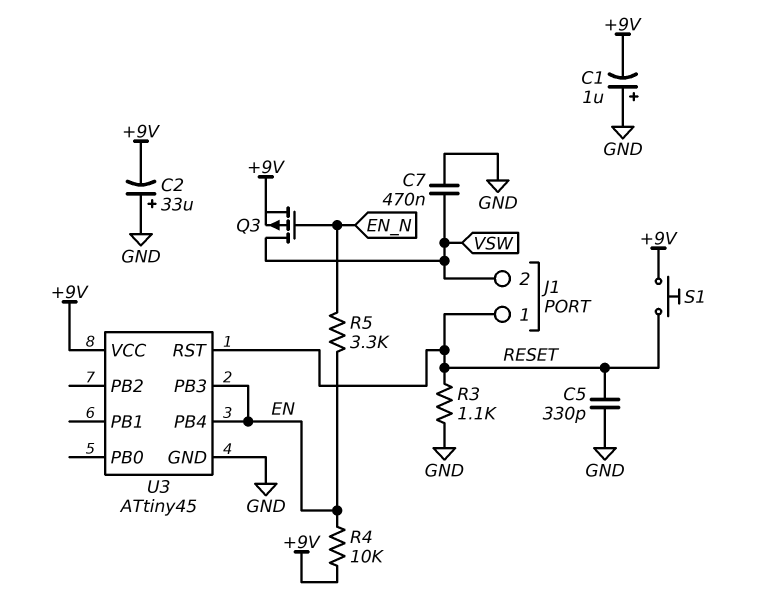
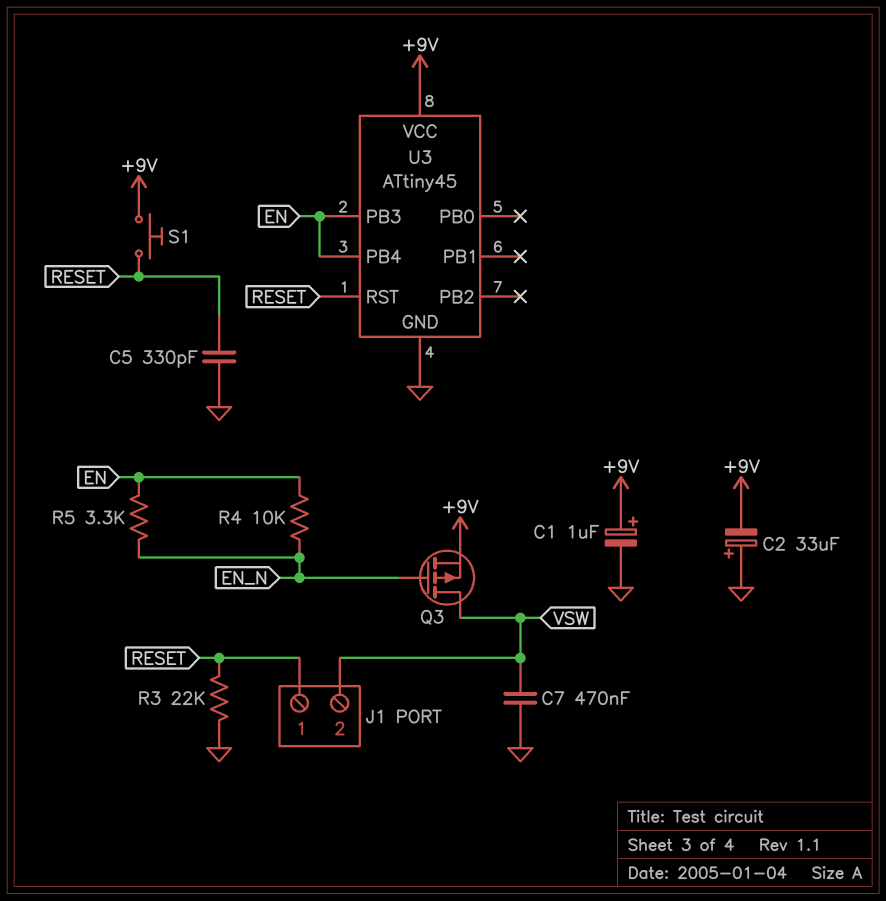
C1: 1uF (plus GND, minus +9V) -> 1uF (plus +9V, minus GND)
R3: 1.1k (GND, RESET) -> 22k (GND, RESET)
R4: 10k (+9V, EN) -> 10k (EN, EN_N)

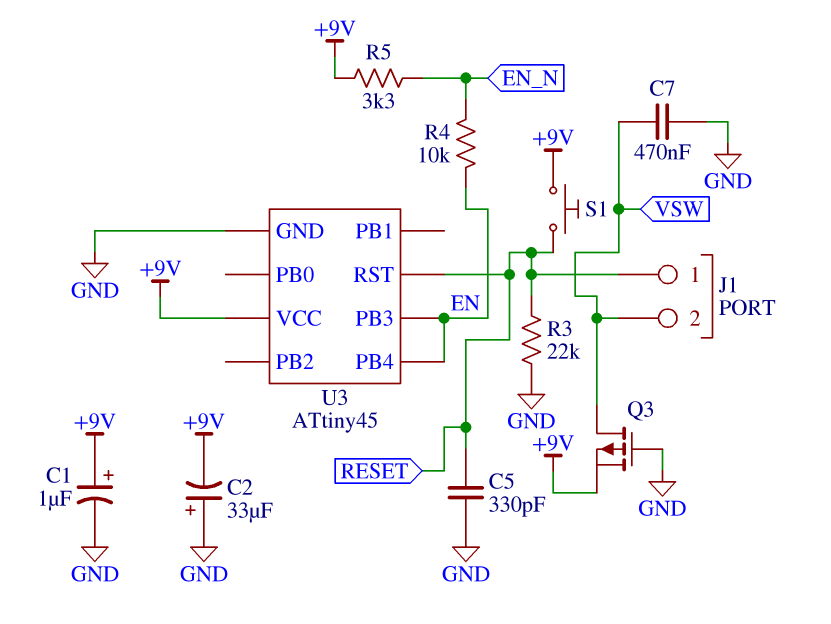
Q3: PMOS (G EN_N, D VSW, S +9V) -> PMOS (G GND, D VSW, S +9V)
R5: 3.3k (EN, EN_N) -> 3.3k (+9V, EN_N)

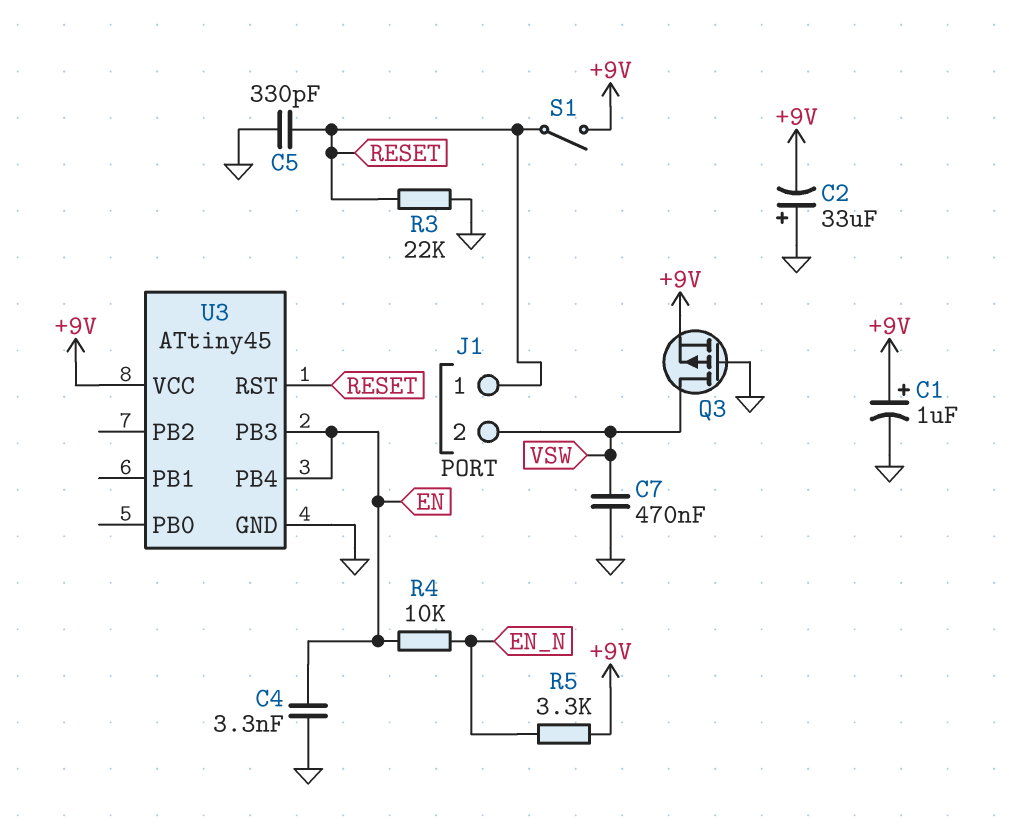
C4: none -> 3.3nF (EN, GND)
S1: button (+9V, RESET) -> switch (+9V, RESET)

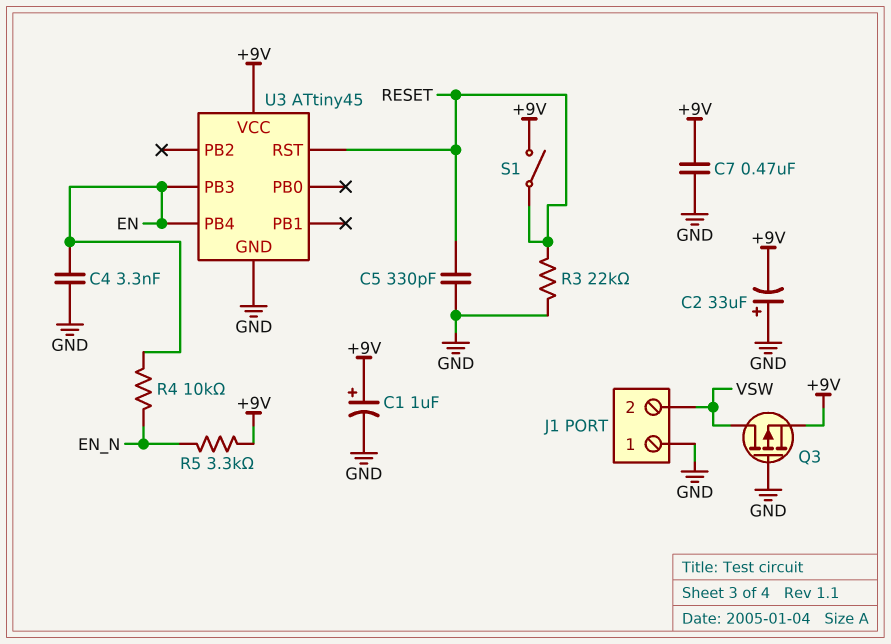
C7: 470nF (GND, VSW) -> 470nF (+9V, GND)
J1 pin 1: RESET -> GND

